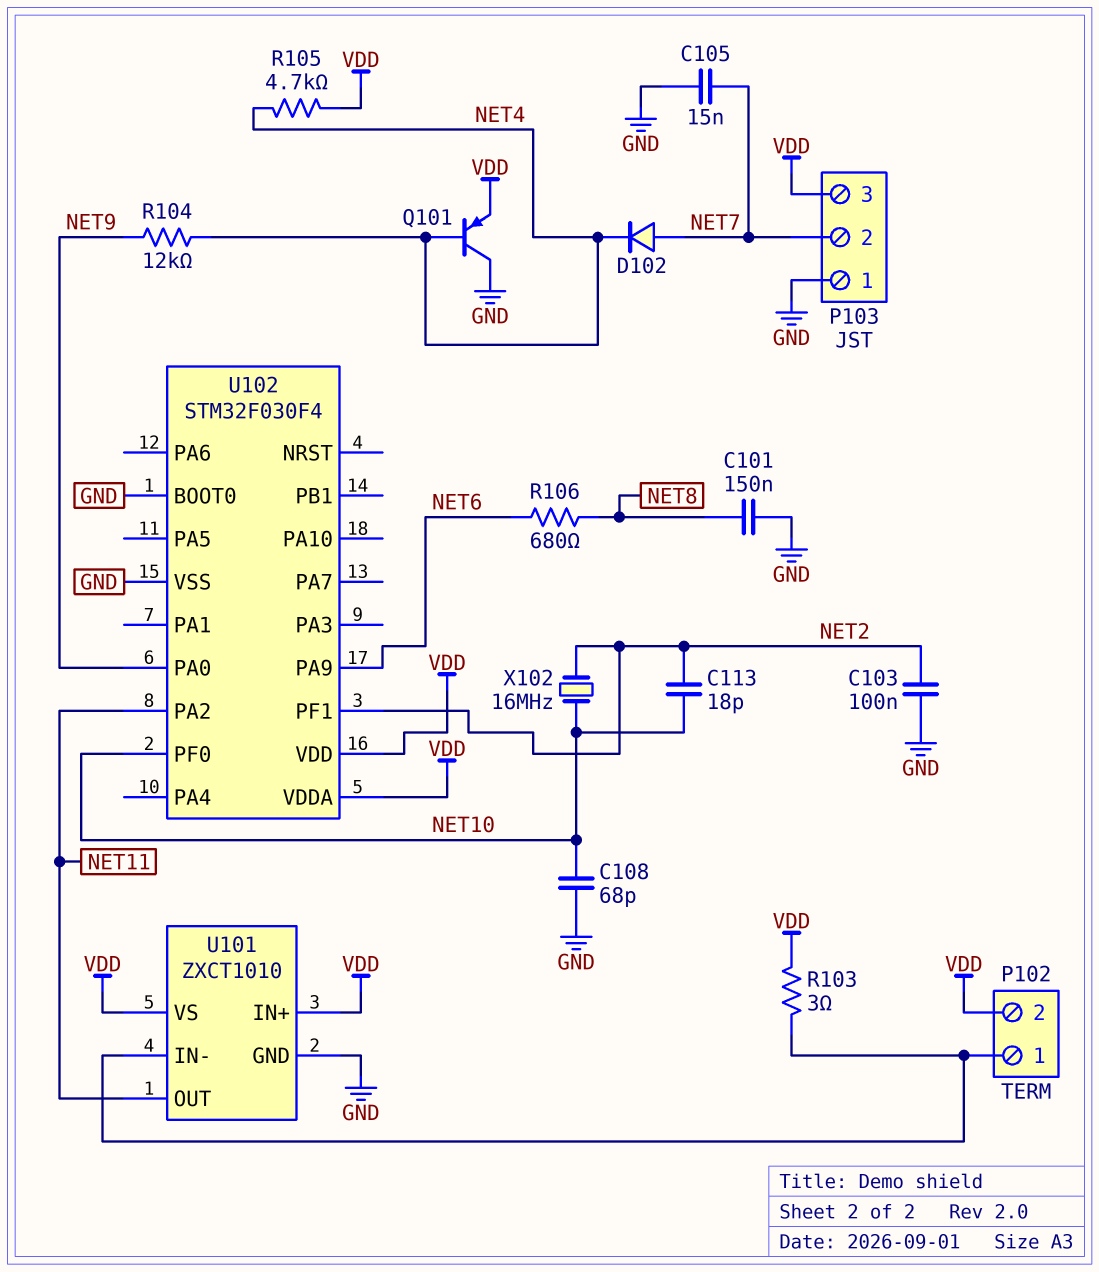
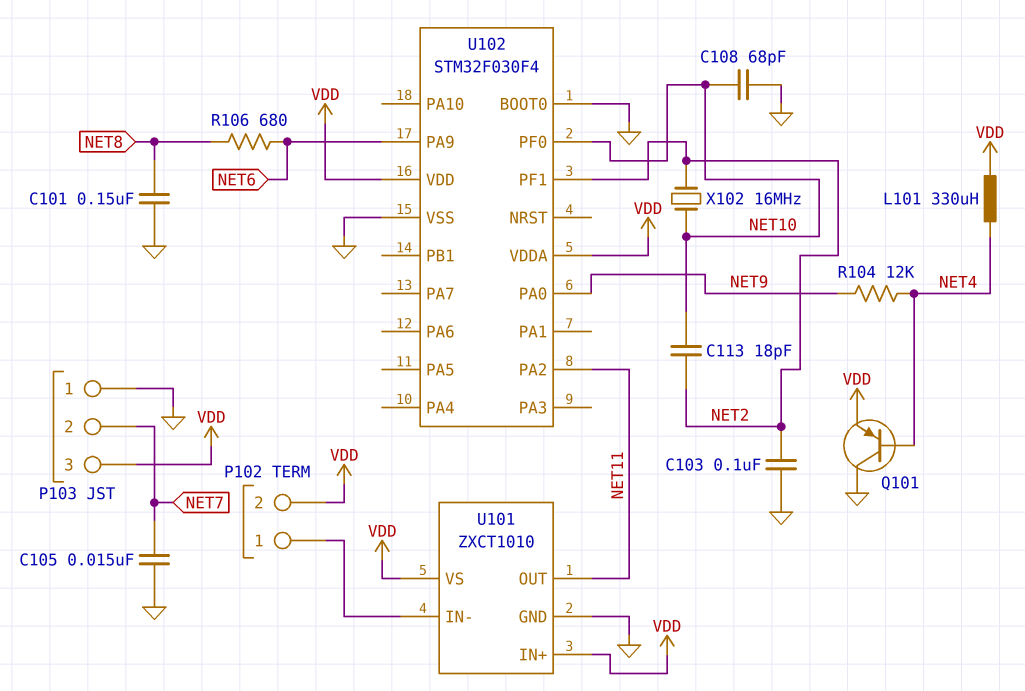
D102: diode (A NET7, K NET4) -> none
L101: none -> 330uH (NET4, VDD)
R103: 3 (P102/1, VDD) -> none
R105: 4.7k (NET4, VDD) -> none

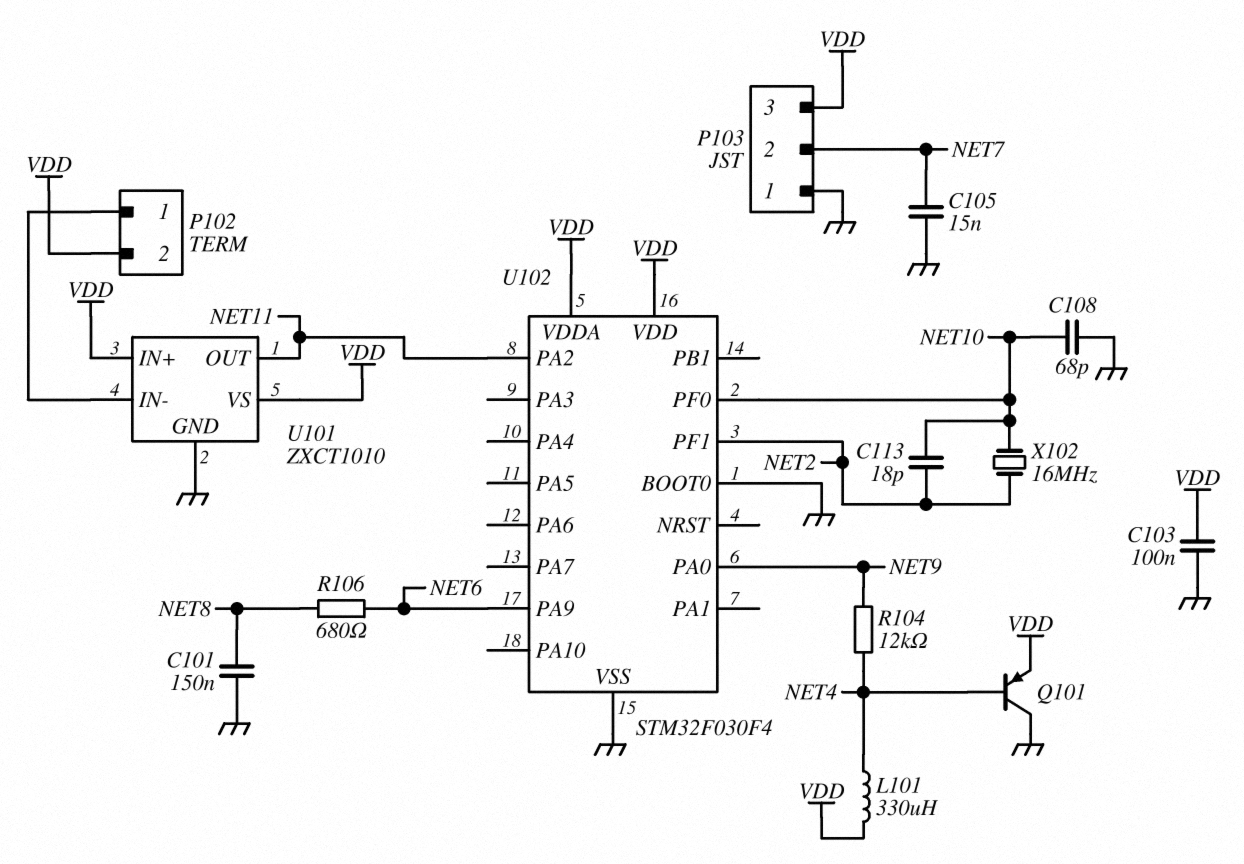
C103: 100nF (GND, NET2) -> 100nF (GND, VDD)

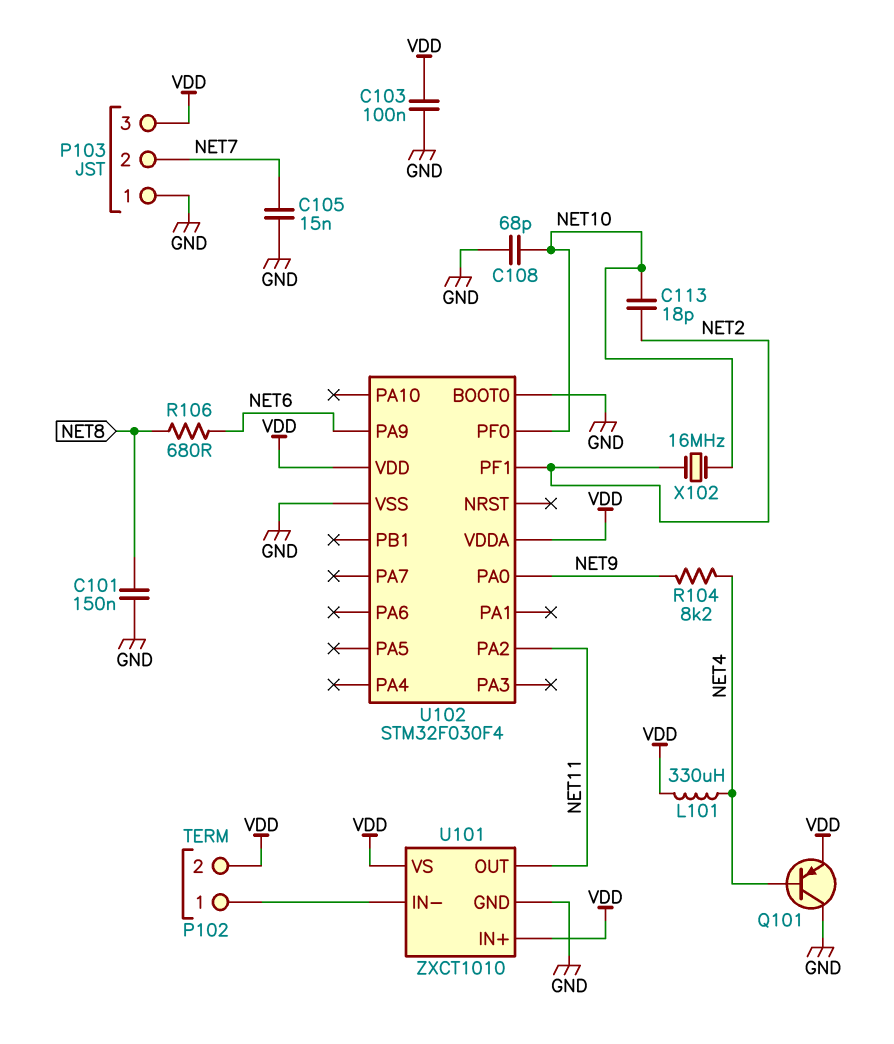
R104: 12k (NET4, NET9) -> 8.2k (NET4, NET9)

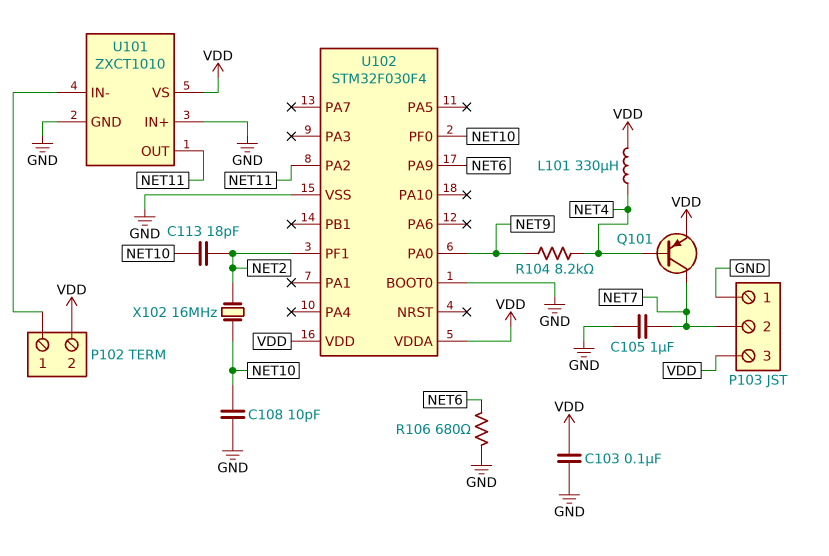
C101: 150nF (GND, NET8) -> none
C105: 15nF (GND, NET7) -> 1uF (GND, NET7)
C108: 68pF (GND, NET10) -> 10pF (GND, NET10)
Q101: PNP (B NET4, C GND, E VDD) -> PNP (B NET4, C NET7, E VDD)
R106: 680 (NET6, NET8) -> 680 (GND, NET6)
U101 pin IN+: VDD -> GND

